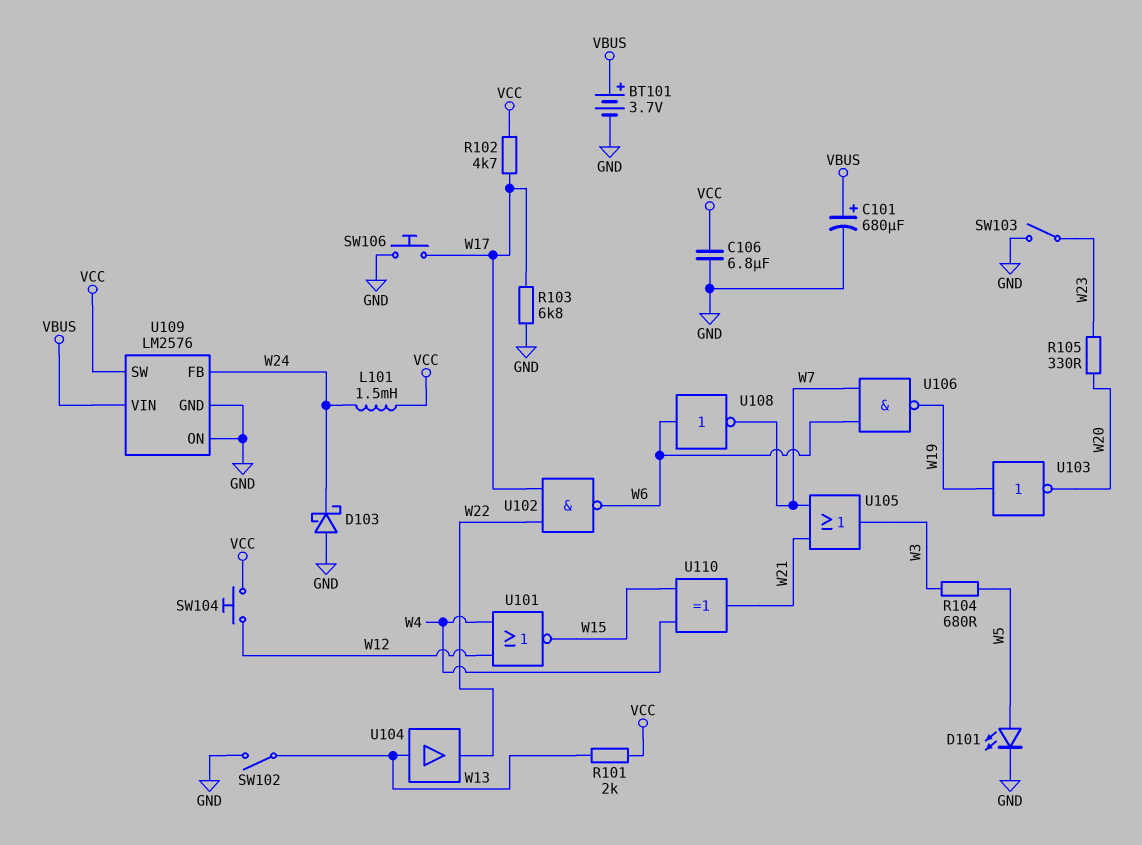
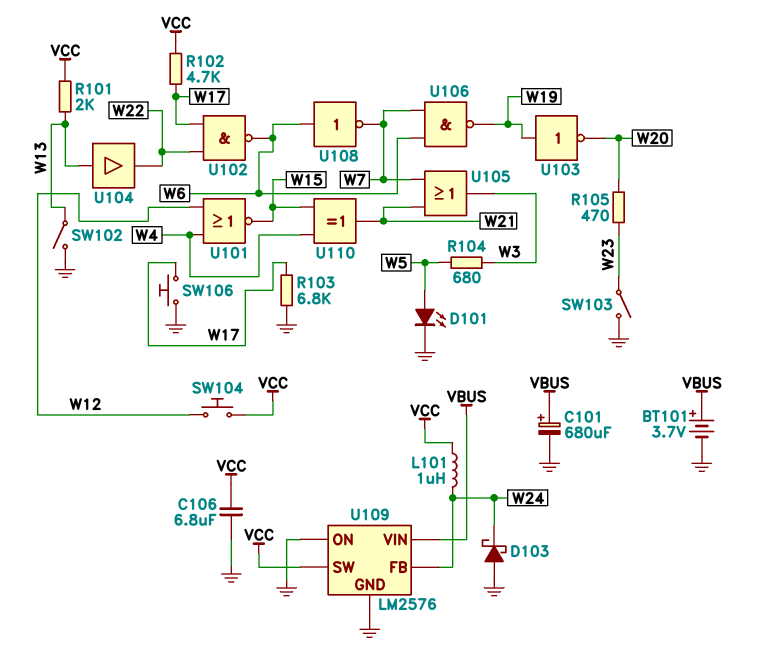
L101: 1.5mH (VCC, W24) -> 1uH (VCC, W24)
R105: 330 (W20, W23) -> 470 (W20, W23)

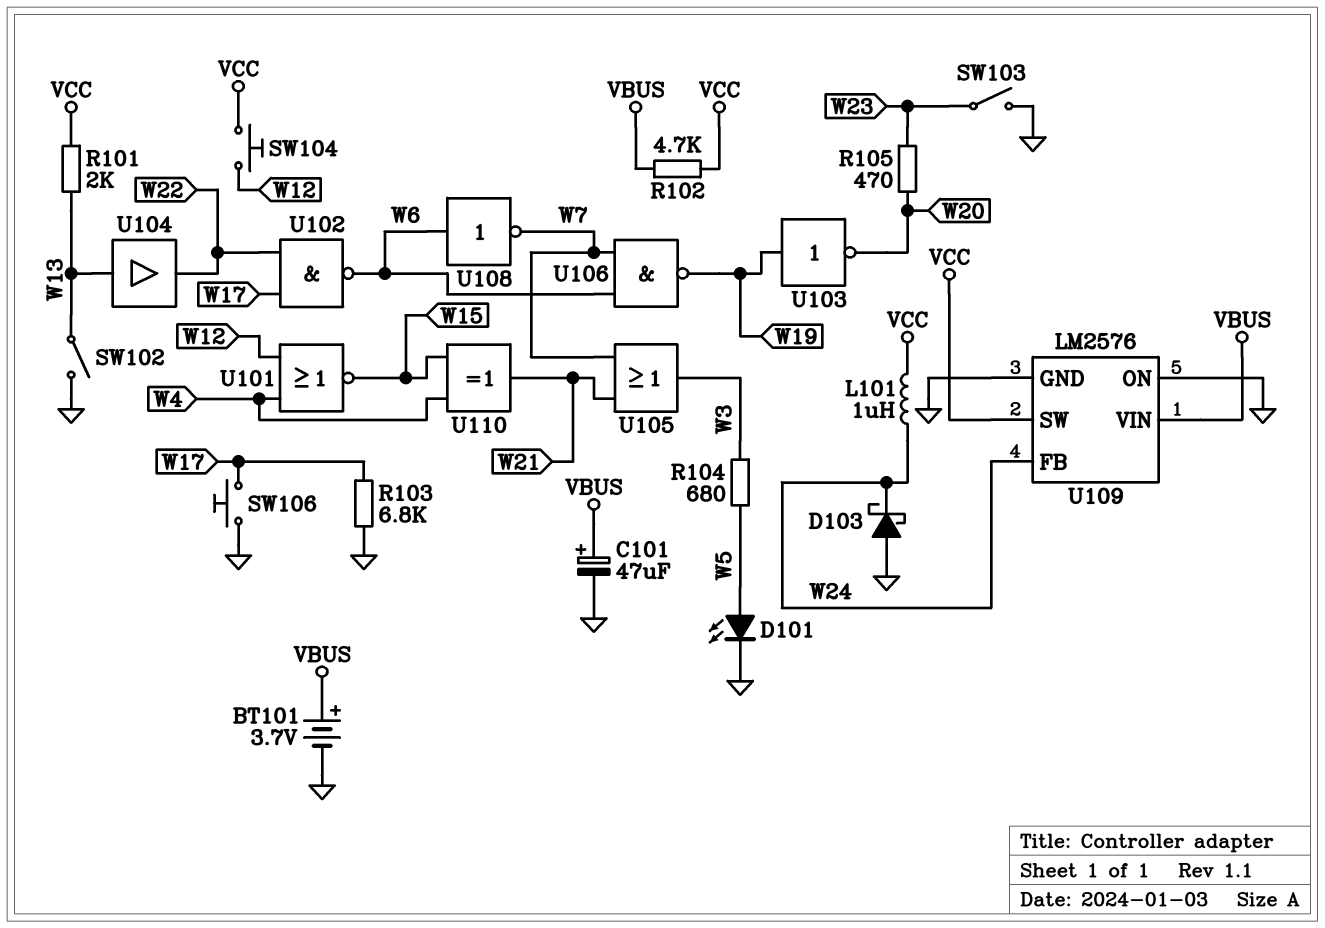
C101: 680uF (plus VBUS, minus GND) -> 47uF (plus VBUS, minus GND)
C106: 6.8uF (GND, VCC) -> none
R102: 4.7k (VCC, W17) -> 4.7k (VBUS, VCC)

